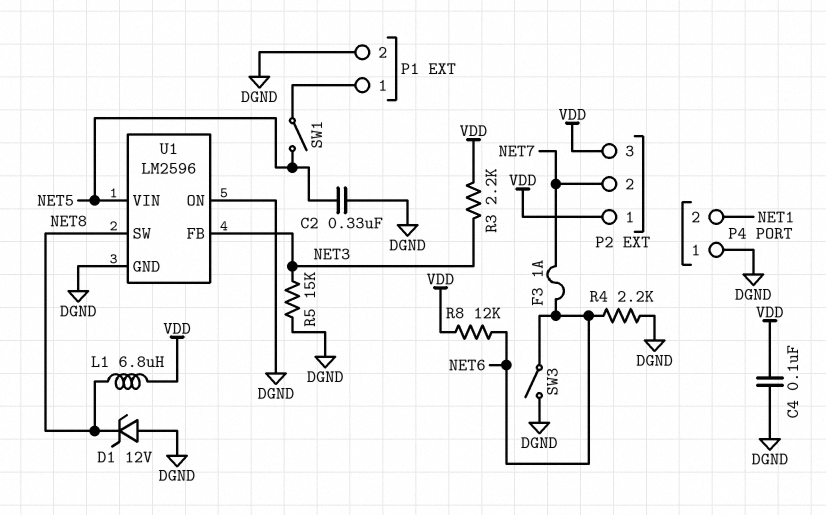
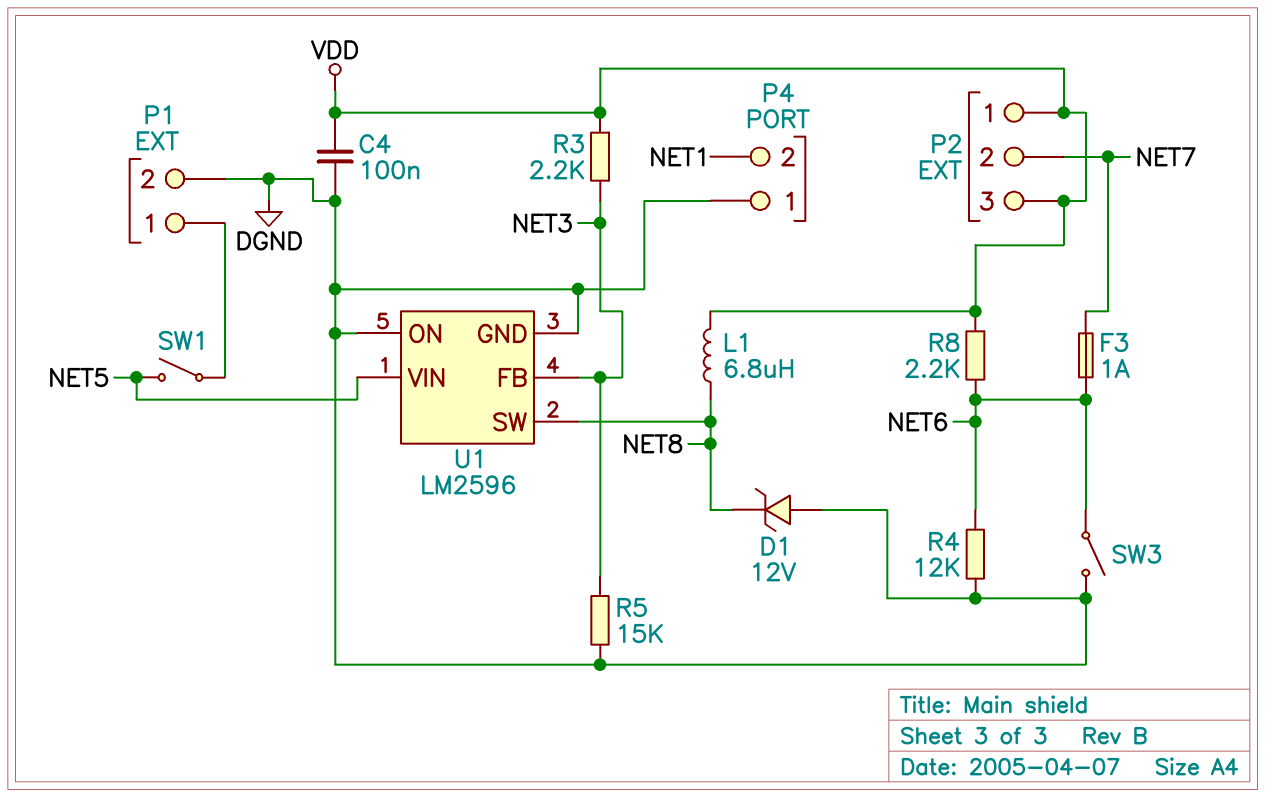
C2: 330nF (DGND, NET5) -> none
R4: 2.2k (DGND, NET6) -> 12k (DGND, NET6)
R8: 12k (NET6, VDD) -> 2.2k (NET6, VDD)

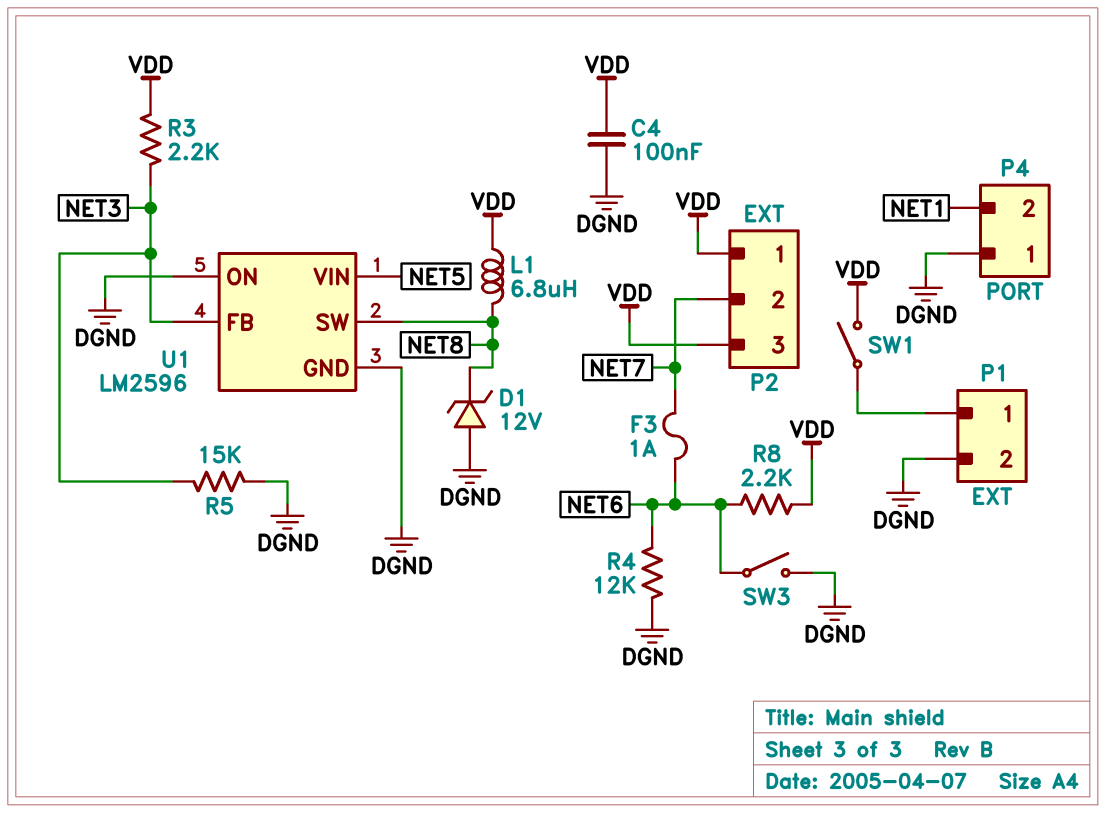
SW1: switch (NET5, P1/1) -> switch (P1/1, VDD)

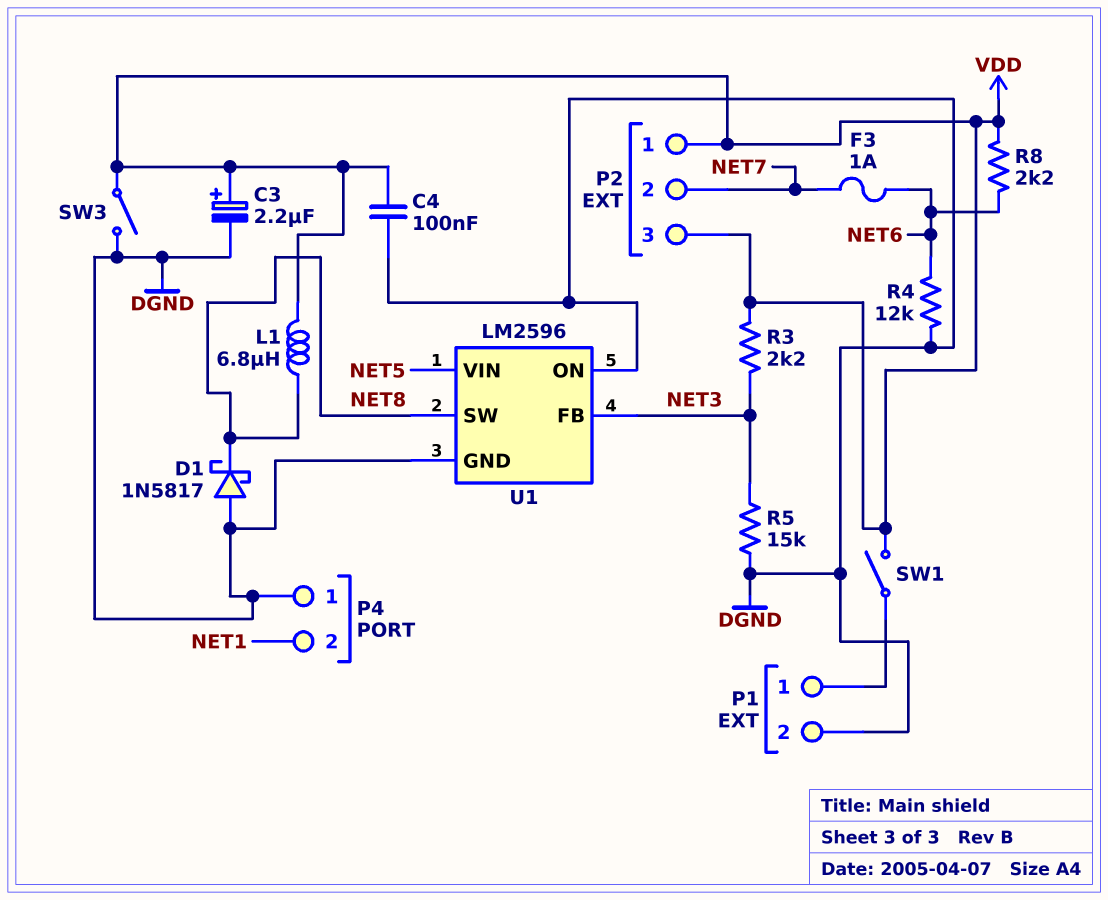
C3: none -> 2.2uF (plus VDD, minus DGND)
D1: zener 12V (A DGND, K NET8) -> schottky 1N5817 (A DGND, K NET8)
SW3: switch (DGND, NET6) -> switch (DGND, VDD)

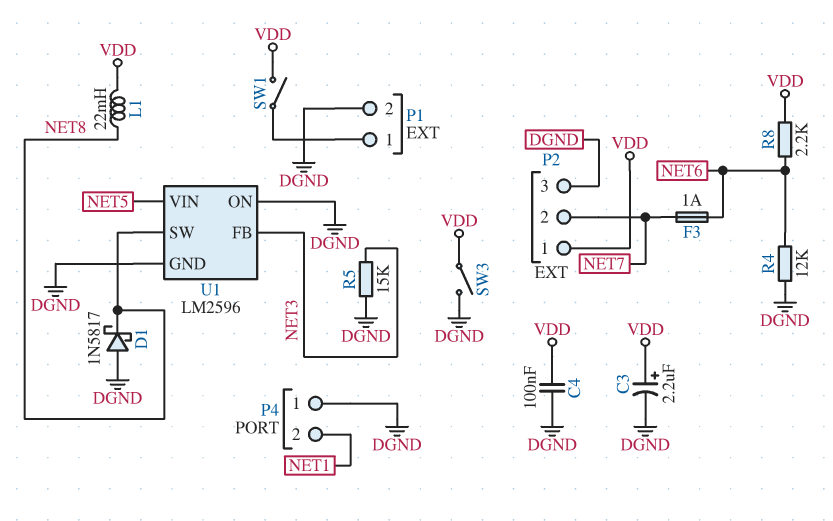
L1: 6.8uH (NET8, VDD) -> 22mH (NET8, VDD)
P2 pin 3: VDD -> DGND
R3: 2.2k (NET3, VDD) -> none

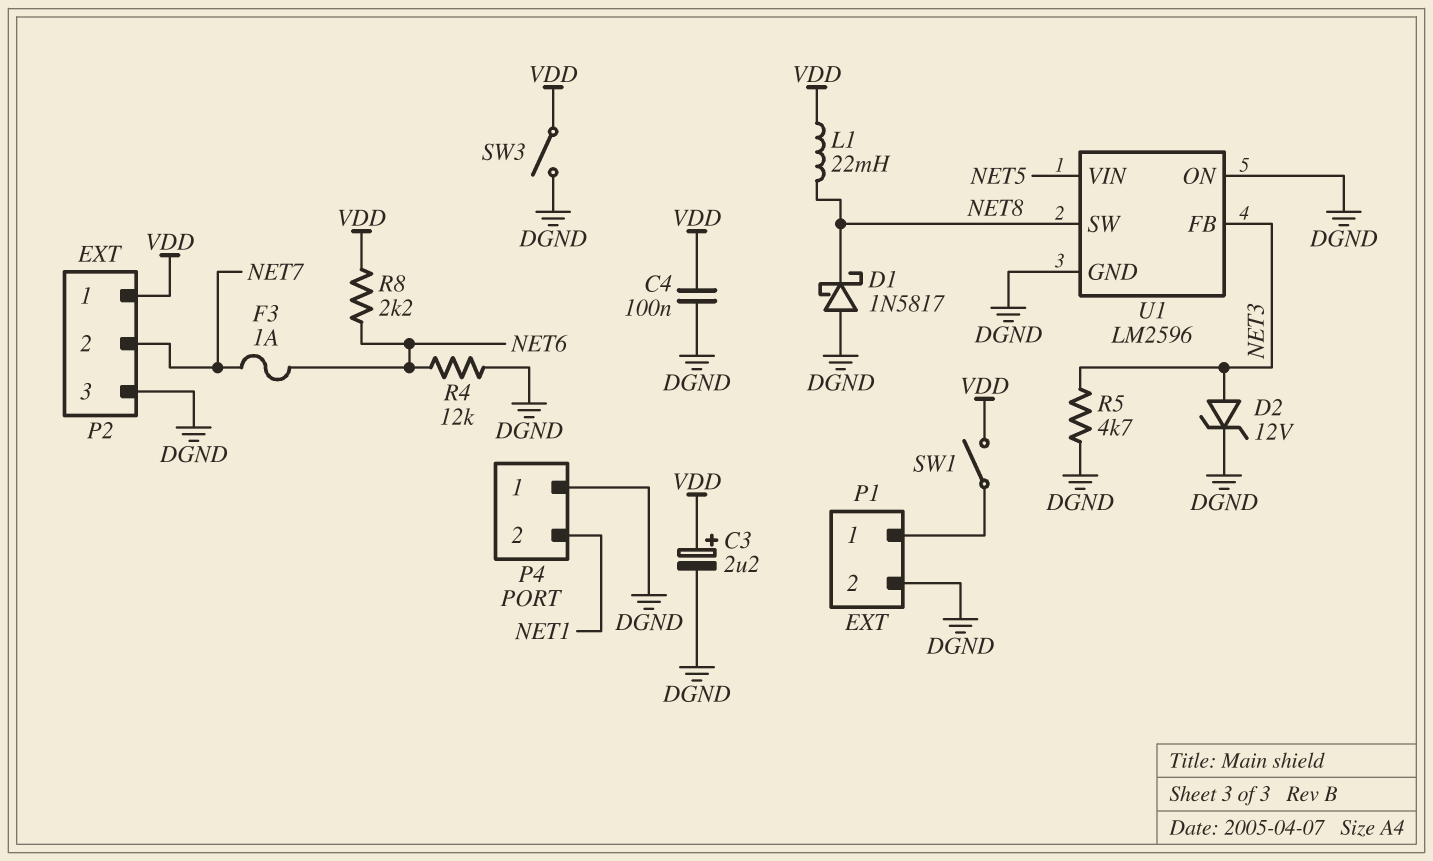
D2: none -> zener 12V (A NET3, K DGND)
R5: 15k (DGND, NET3) -> 4.7k (DGND, NET3)

